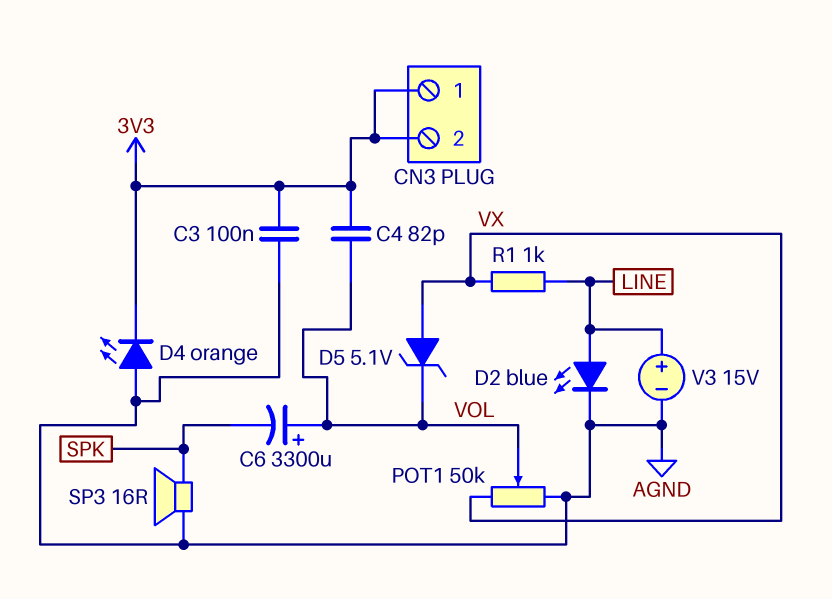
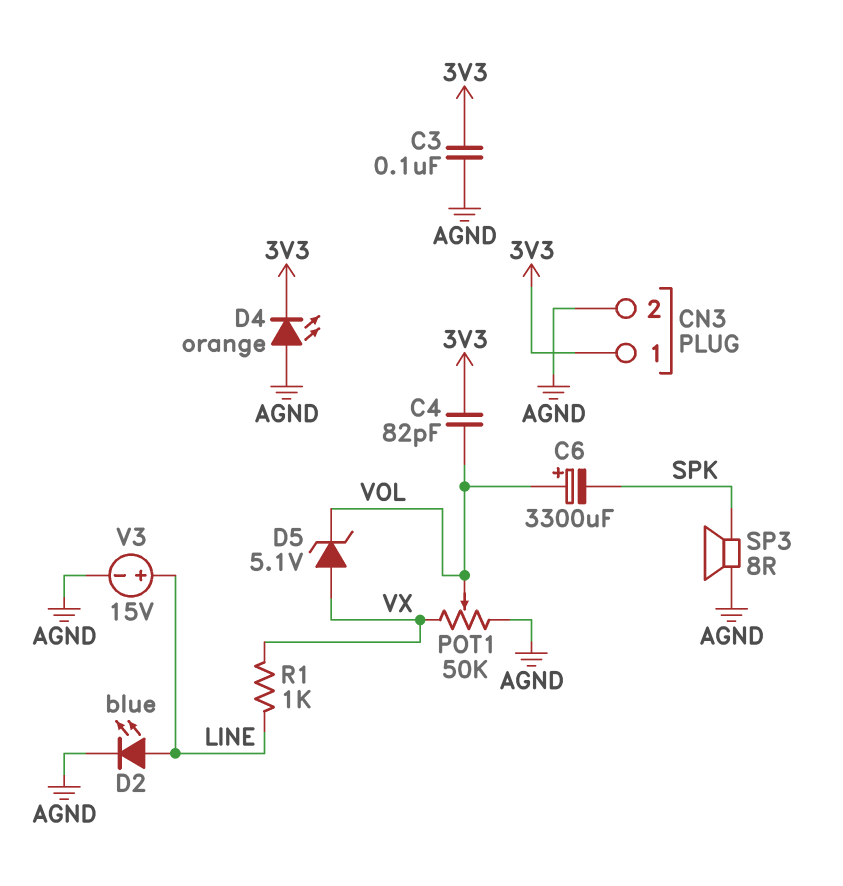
CN3 pin 2: 3V3 -> AGND
SP3: speaker 16R (AGND, SPK) -> speaker 8R (AGND, SPK)

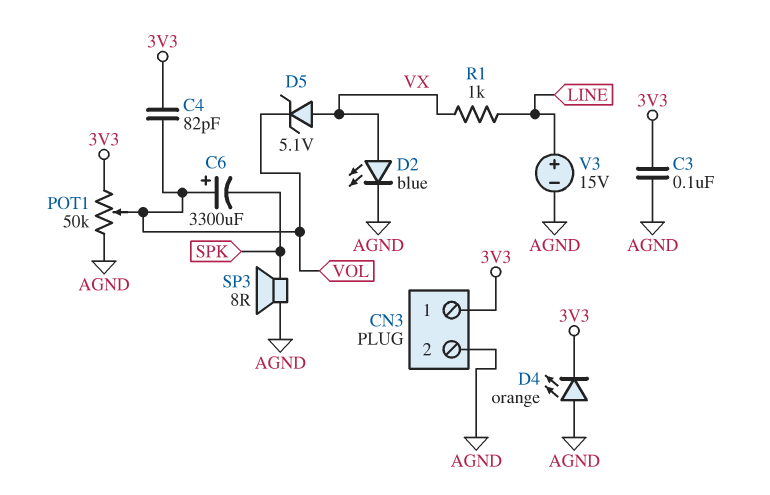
D2: LED blue (A LINE, K AGND) -> LED blue (A VX, K AGND)
POT1: 50k (AGND, VX, wiper VOL) -> 50k (3V3, AGND, wiper VOL)

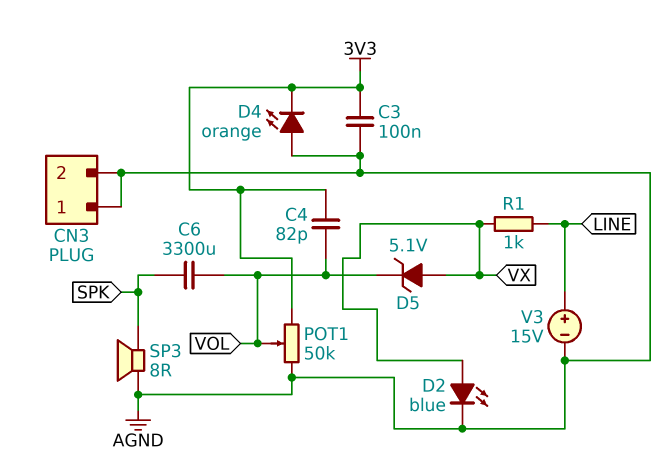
C6: 3300uF (plus VOL, minus SPK) -> 3300uF (SPK, VOL)
CN3 pin 1: 3V3 -> AGND

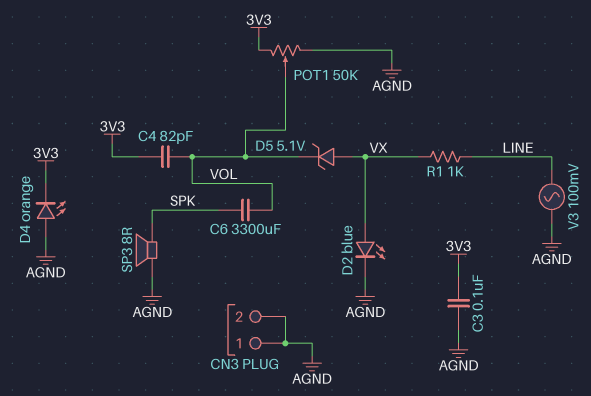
V3: 15V (plus LINE, minus AGND) -> AC 100mV (AGND, LINE)

